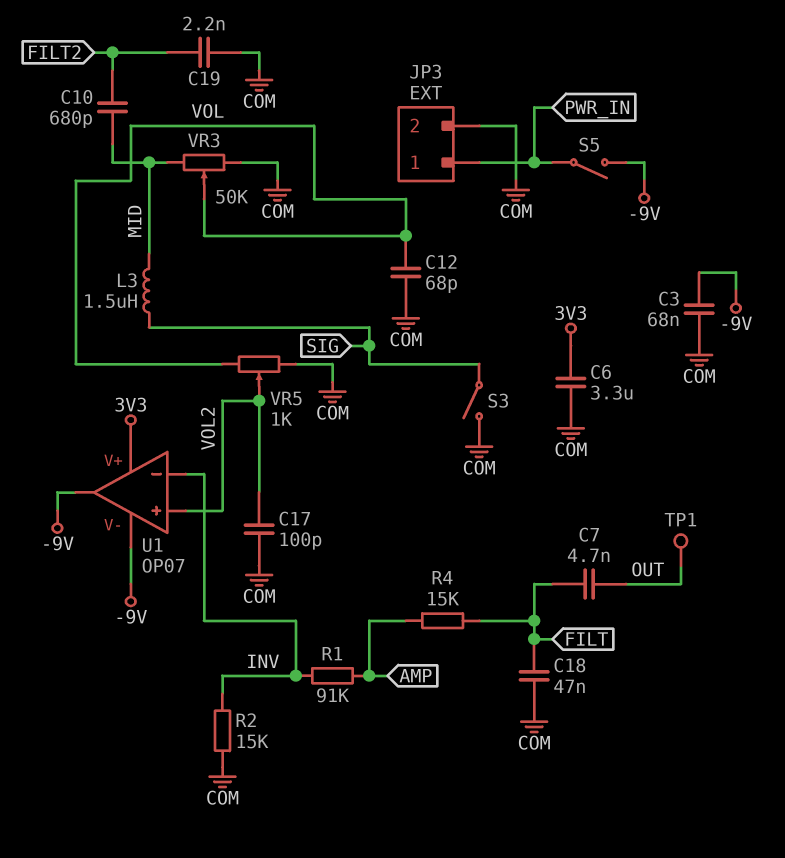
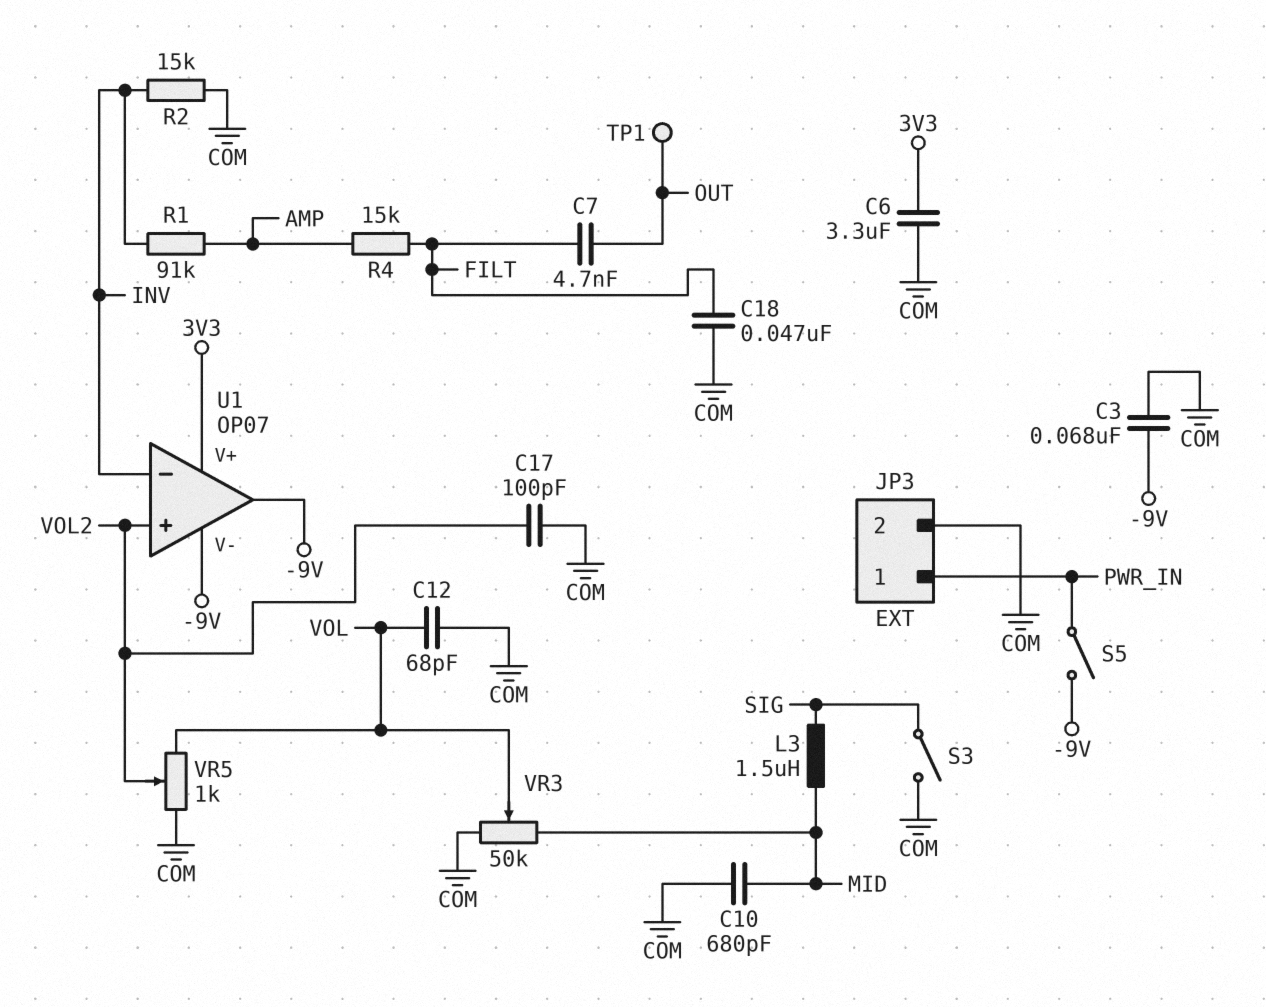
C10: 680pF (FILT2, MID) -> 680pF (COM, MID)
C19: 2.2nF (COM, FILT2) -> none

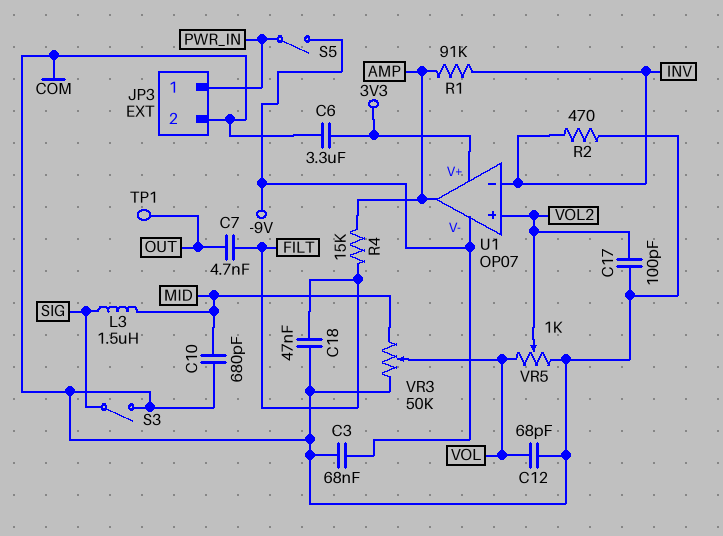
R2: 15k (COM, INV) -> 470 (COM, INV)
U1 pin out: -9V -> AMP

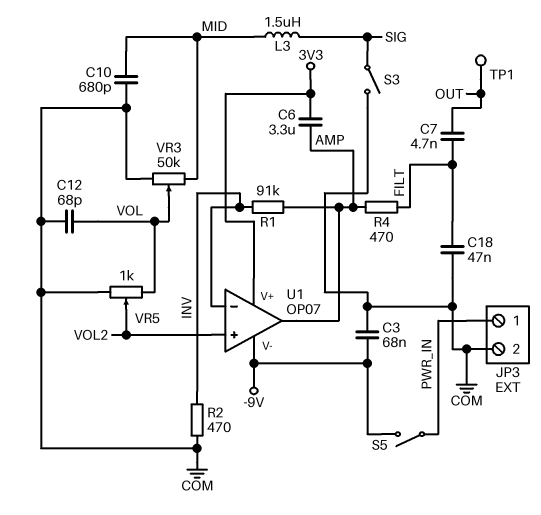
C6: 3.3uF (3V3, COM) -> 3.3uF (3V3, AMP)
C17: 100pF (COM, VOL2) -> none
R4: 15k (AMP, FILT) -> 470 (AMP, FILT)

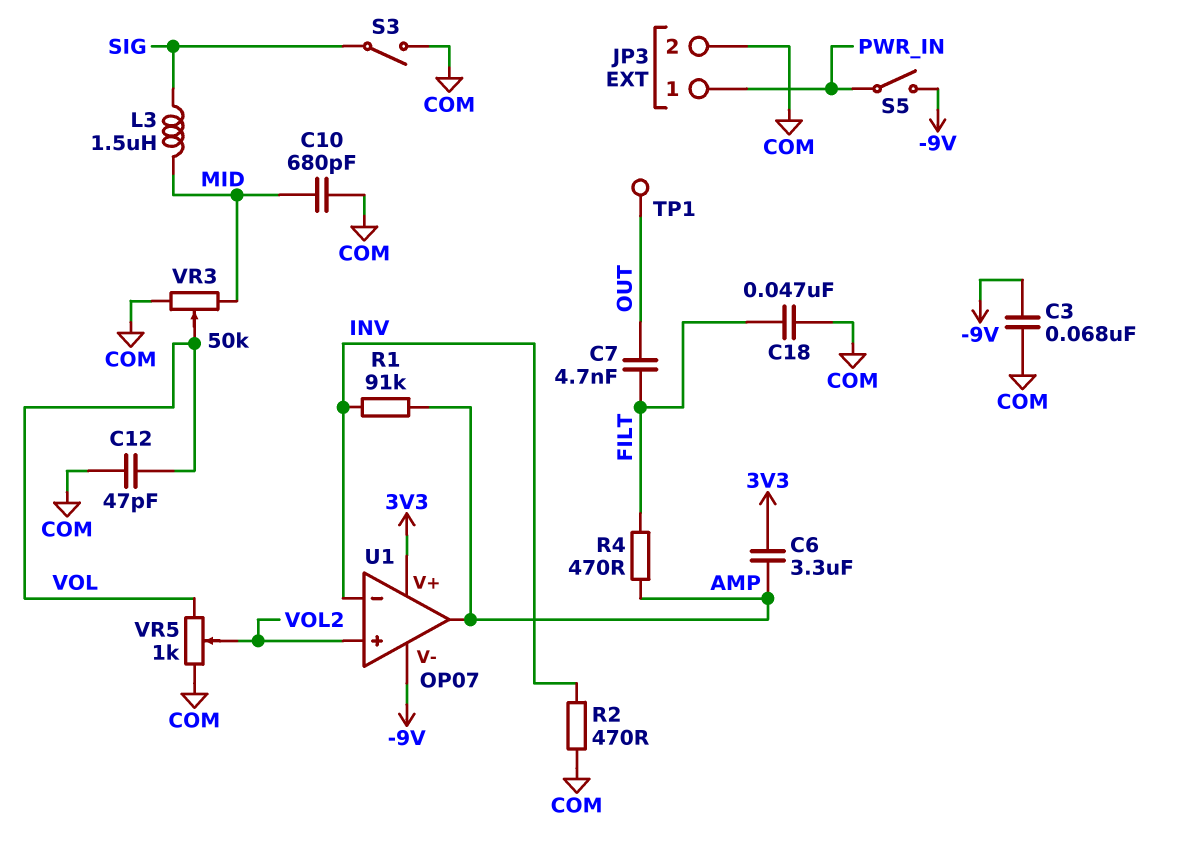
C12: 68pF (COM, VOL) -> 47pF (COM, VOL)

